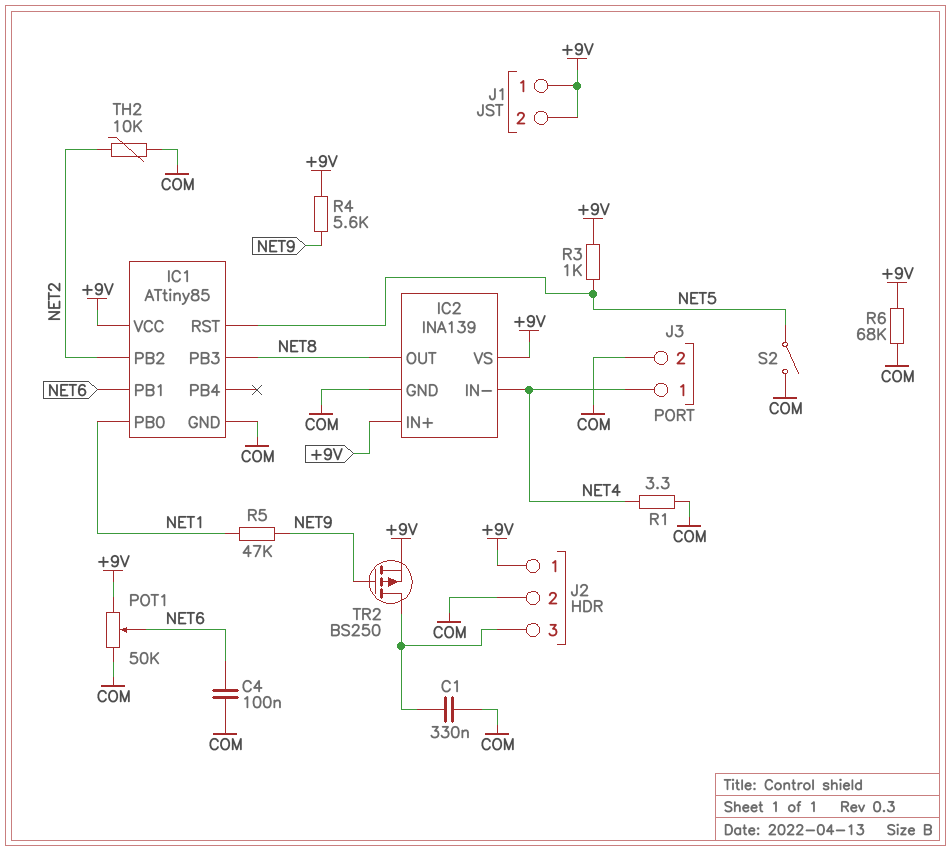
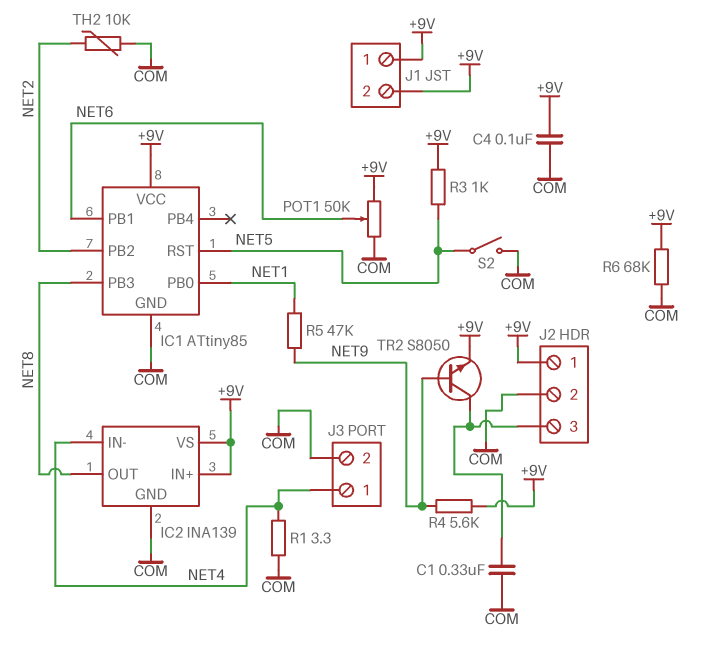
C4: 100nF (COM, NET6) -> 100nF (+9V, COM)
TR2: PMOS BS250 (G NET9, D J2/3, S +9V) -> NPN S8050 (B NET9, C J2/3, E +9V)

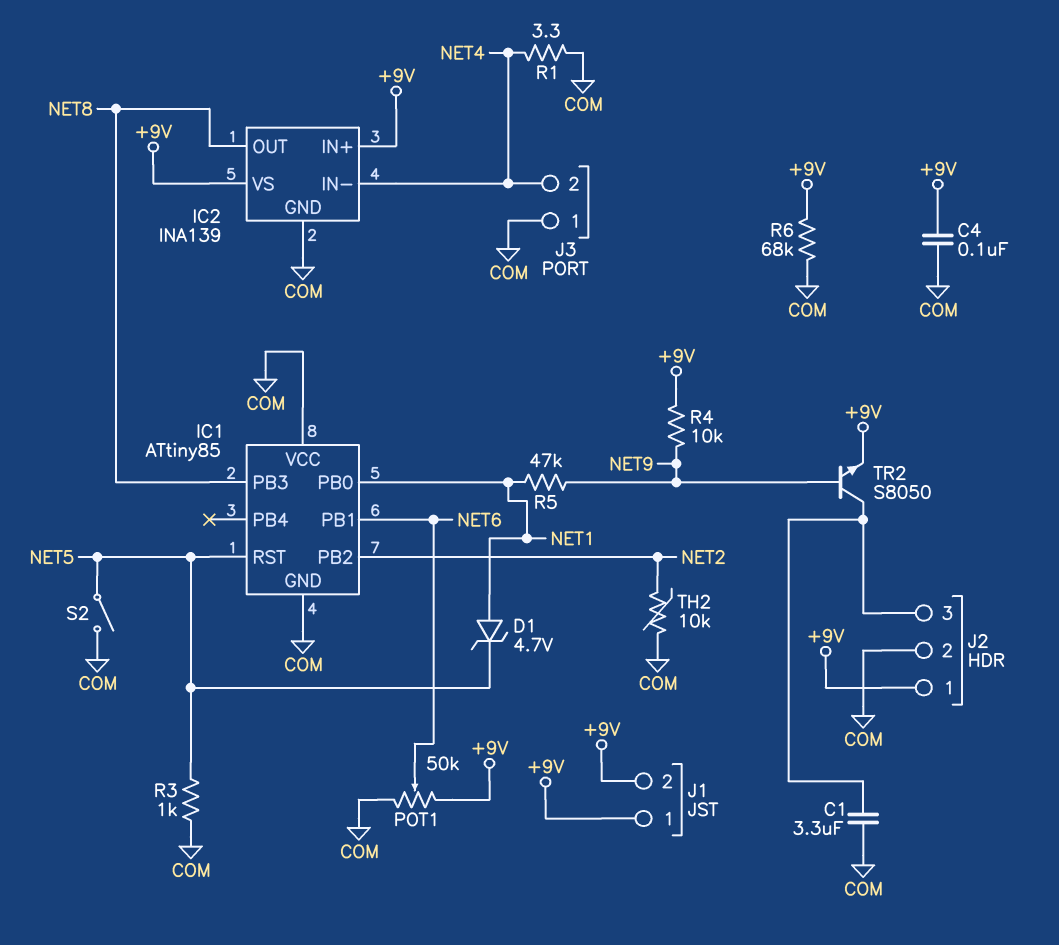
C1: 330nF (COM, J2/3) -> 3.3uF (COM, J2/3)
D1: none -> zener 4.7V (A NET1, K NET5)
IC1 pin VCC: +9V -> COM
J3 pin 1: NET4 -> COM
J3 pin 2: COM -> NET4
R3: 1k (+9V, NET5) -> 1k (COM, NET5)
R4: 5.6k (+9V, NET9) -> 10k (+9V, NET9)

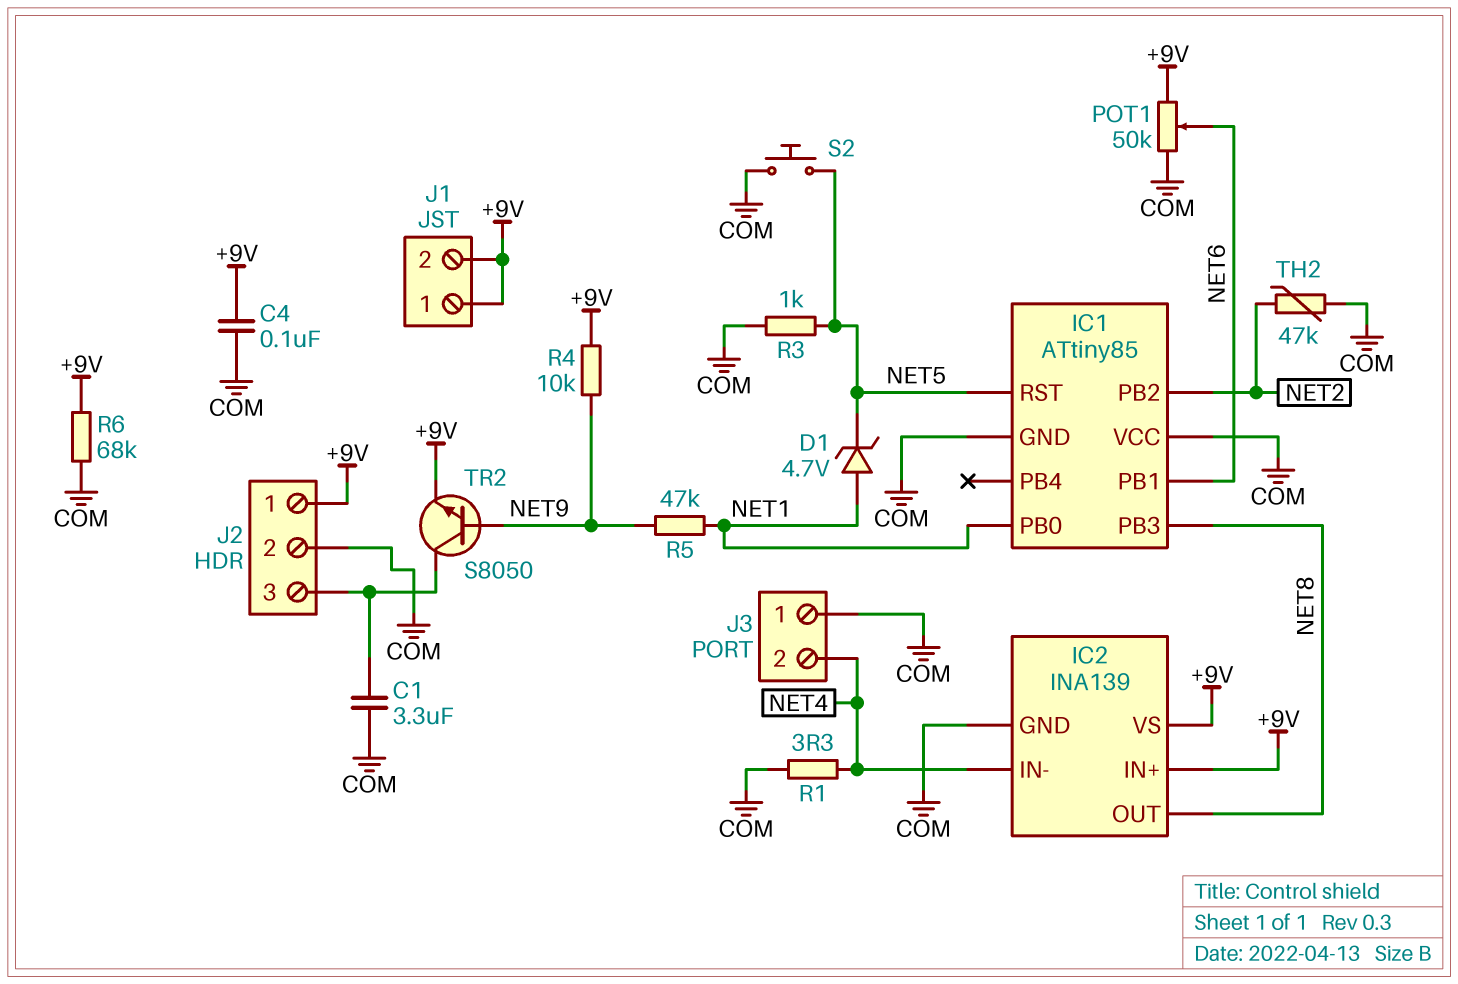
S2: switch (COM, NET5) -> button (COM, NET5)
TH2: 10k (COM, NET2) -> 47k (COM, NET2)

